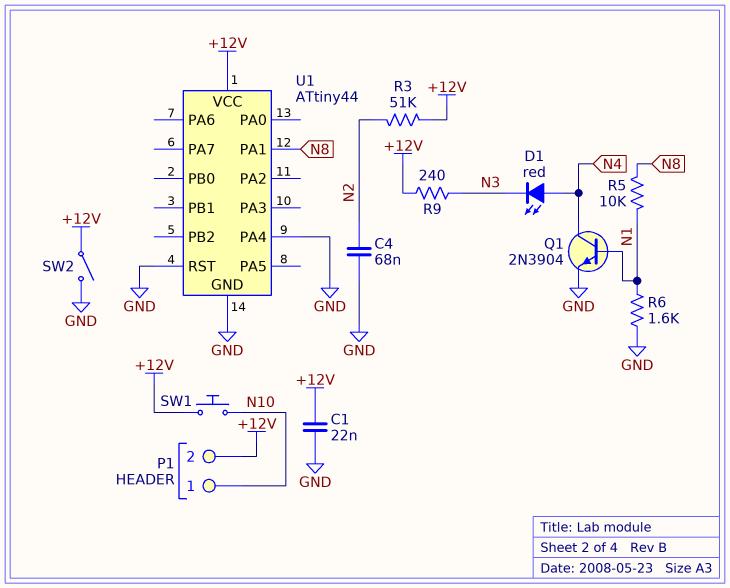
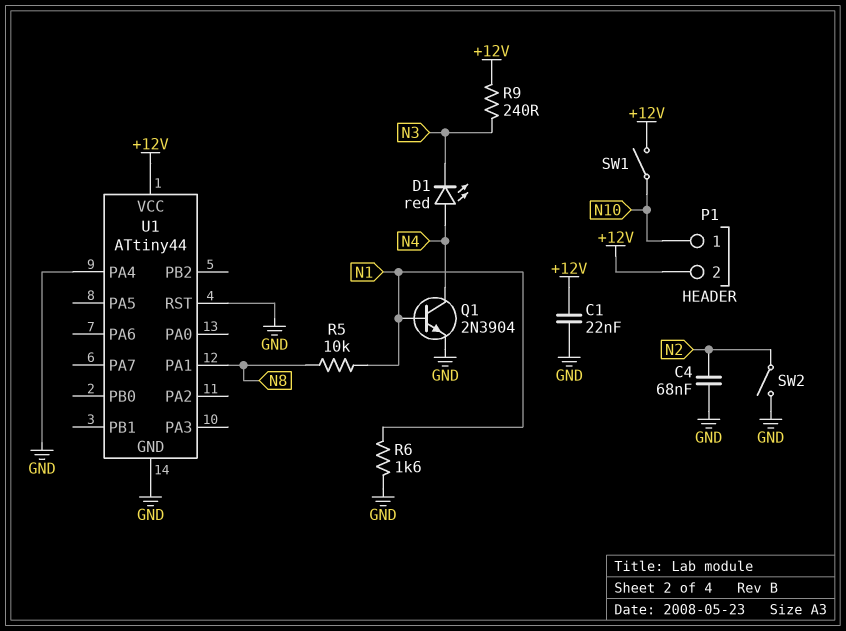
R3: 51k (+12V, N2) -> none
SW1: button (+12V, N10) -> switch (+12V, N10)
SW2: switch (+12V, GND) -> switch (GND, N2)

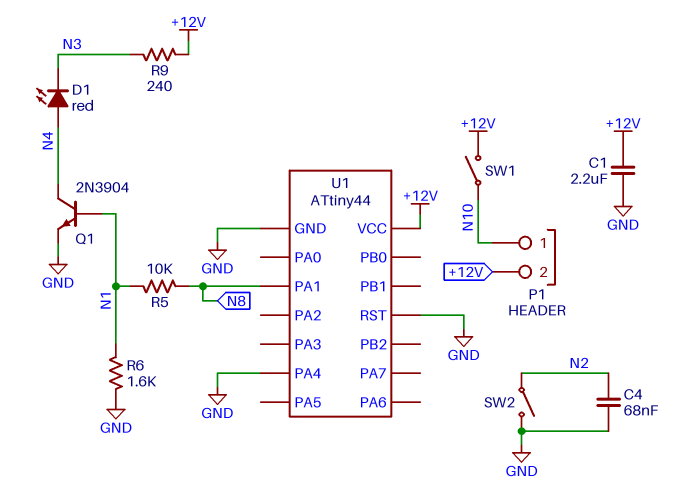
C1: 22nF (+12V, GND) -> 2.2uF (+12V, GND)

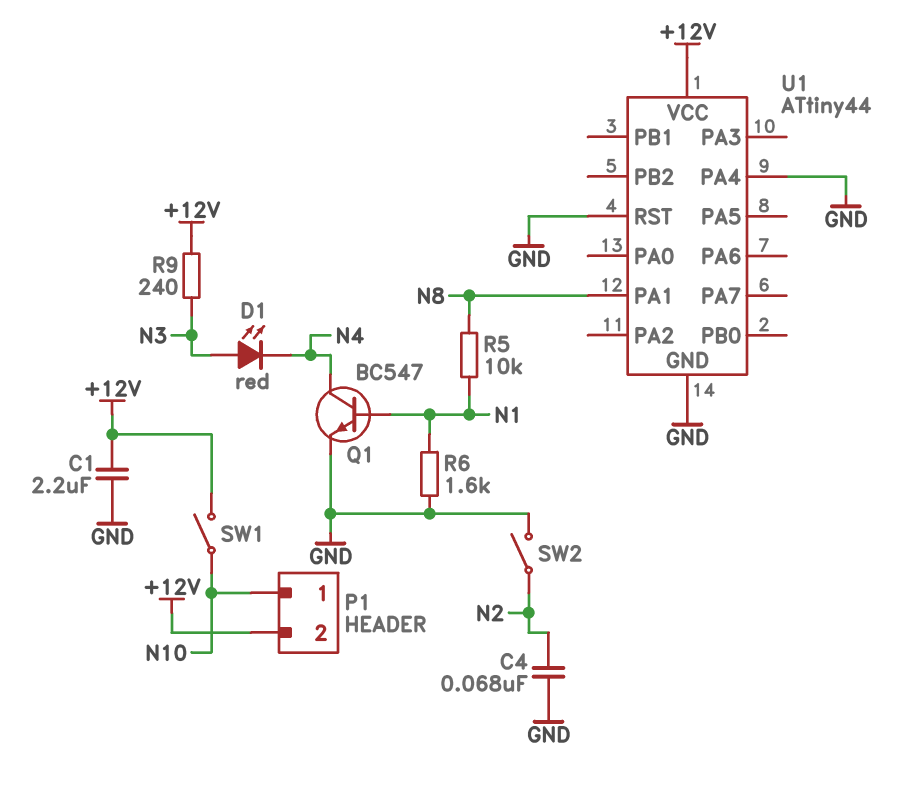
D1: LED red (A N4, K N3) -> LED red (A N3, K N4)
Q1: NPN 2N3904 (B N1, C N4, E GND) -> NPN BC547 (B N1, C N4, E GND)

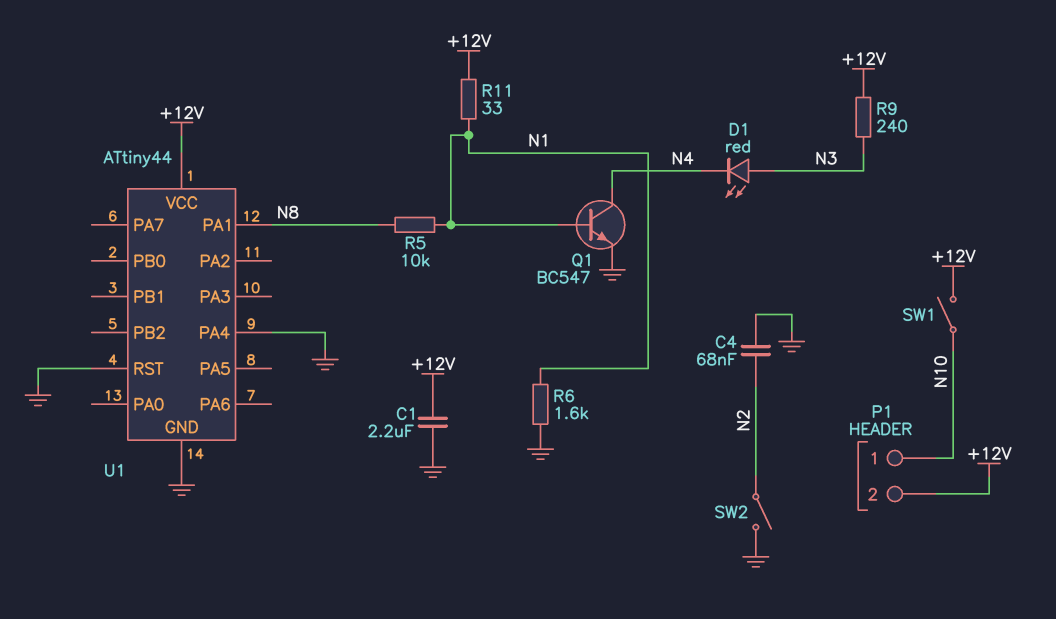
R11: none -> 33 (+12V, N1)

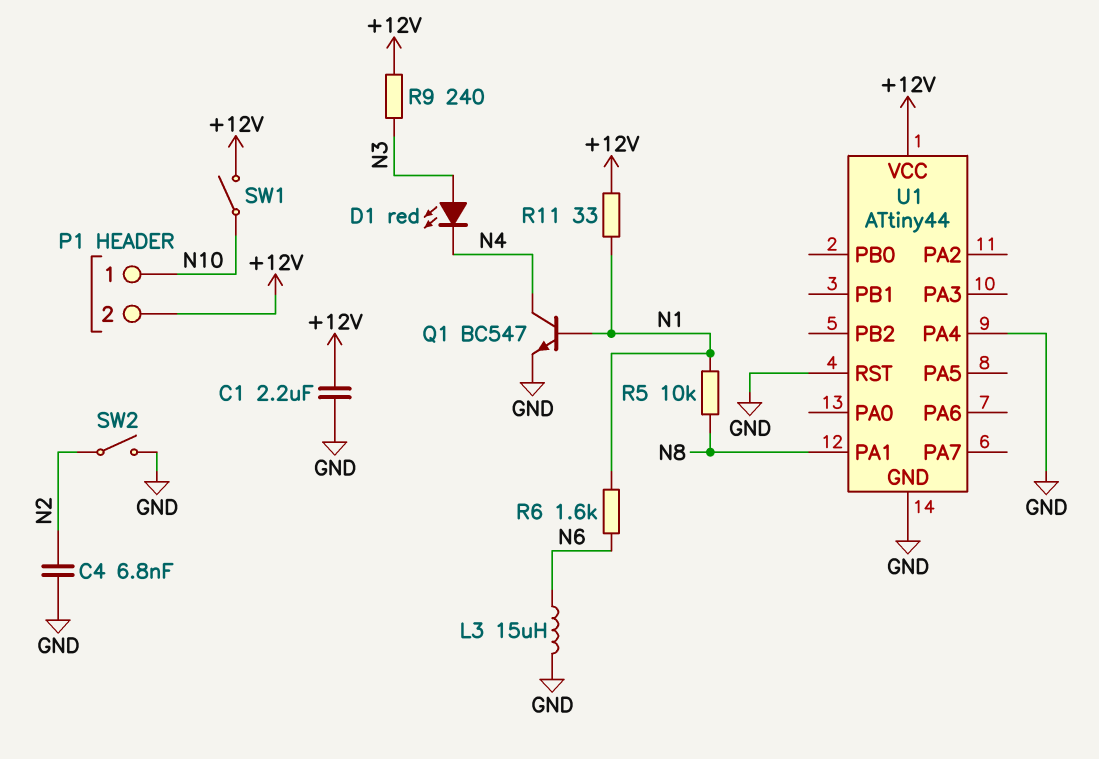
C4: 68nF (GND, N2) -> 6.8nF (GND, N2)
L3: none -> 15uH (GND, N6)
R6: 1.6k (GND, N1) -> 1.6k (N1, N6)

